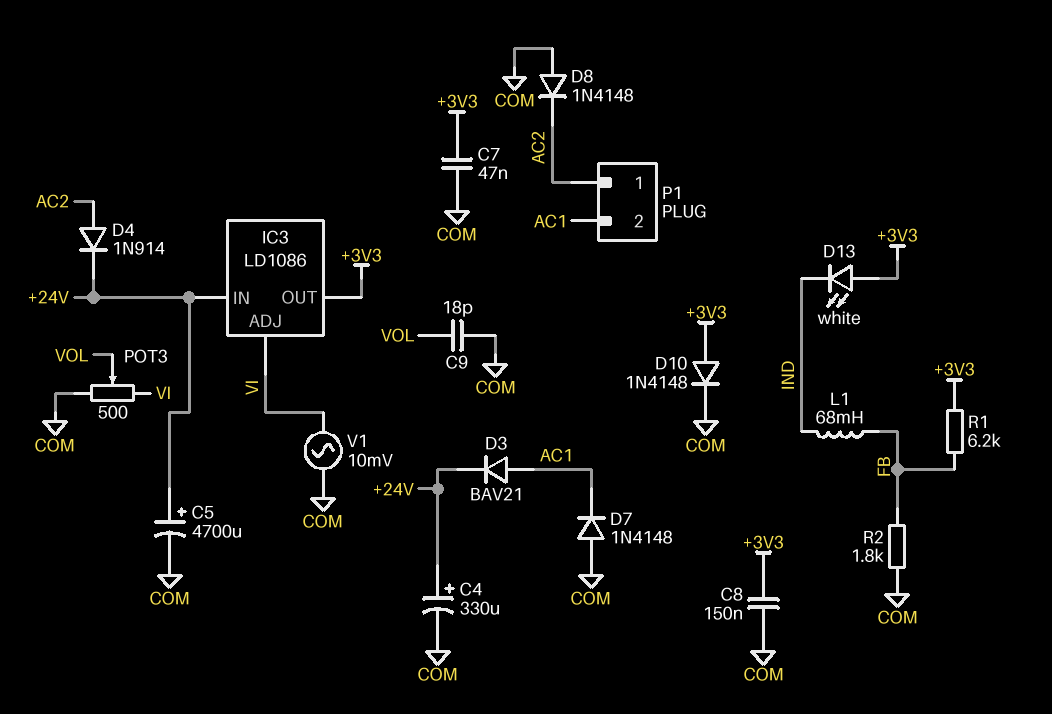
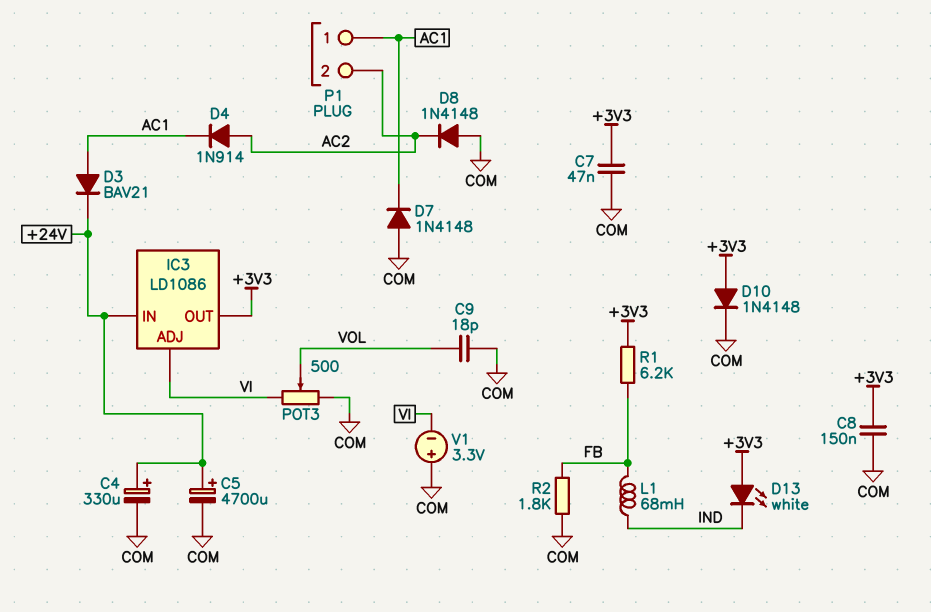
D4: diode 1N914 (A AC2, K +24V) -> diode 1N914 (A AC2, K AC1)
P1 pin 1: AC2 -> AC1
P1 pin 2: AC1 -> AC2
V1: AC 10mV (COM, VI) -> 3.3V (plus COM, minus VI)

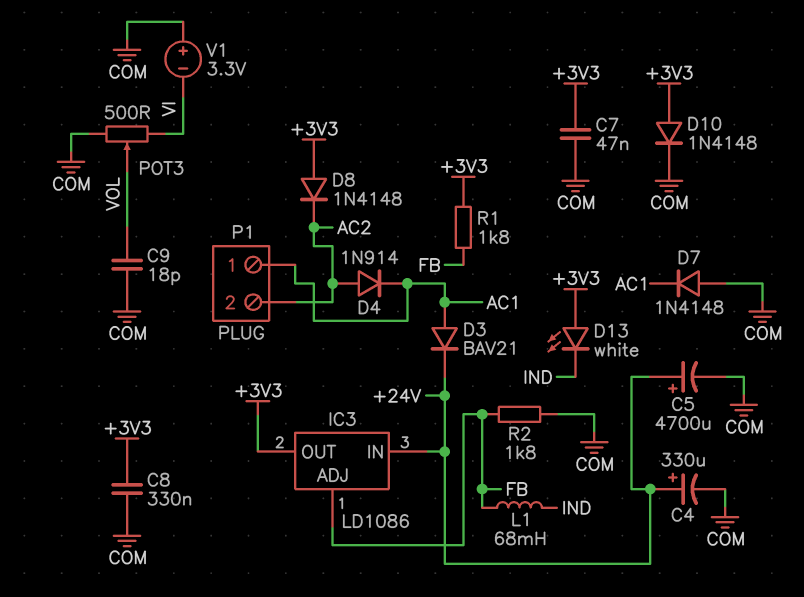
C8: 150nF (+3V3, COM) -> 330nF (+3V3, COM)
D8: diode 1N4148 (A COM, K AC2) -> diode 1N4148 (A +3V3, K AC2)
IC3 pin ADJ: VI -> FB
R1: 6.2k (+3V3, FB) -> 1.8k (+3V3, FB)

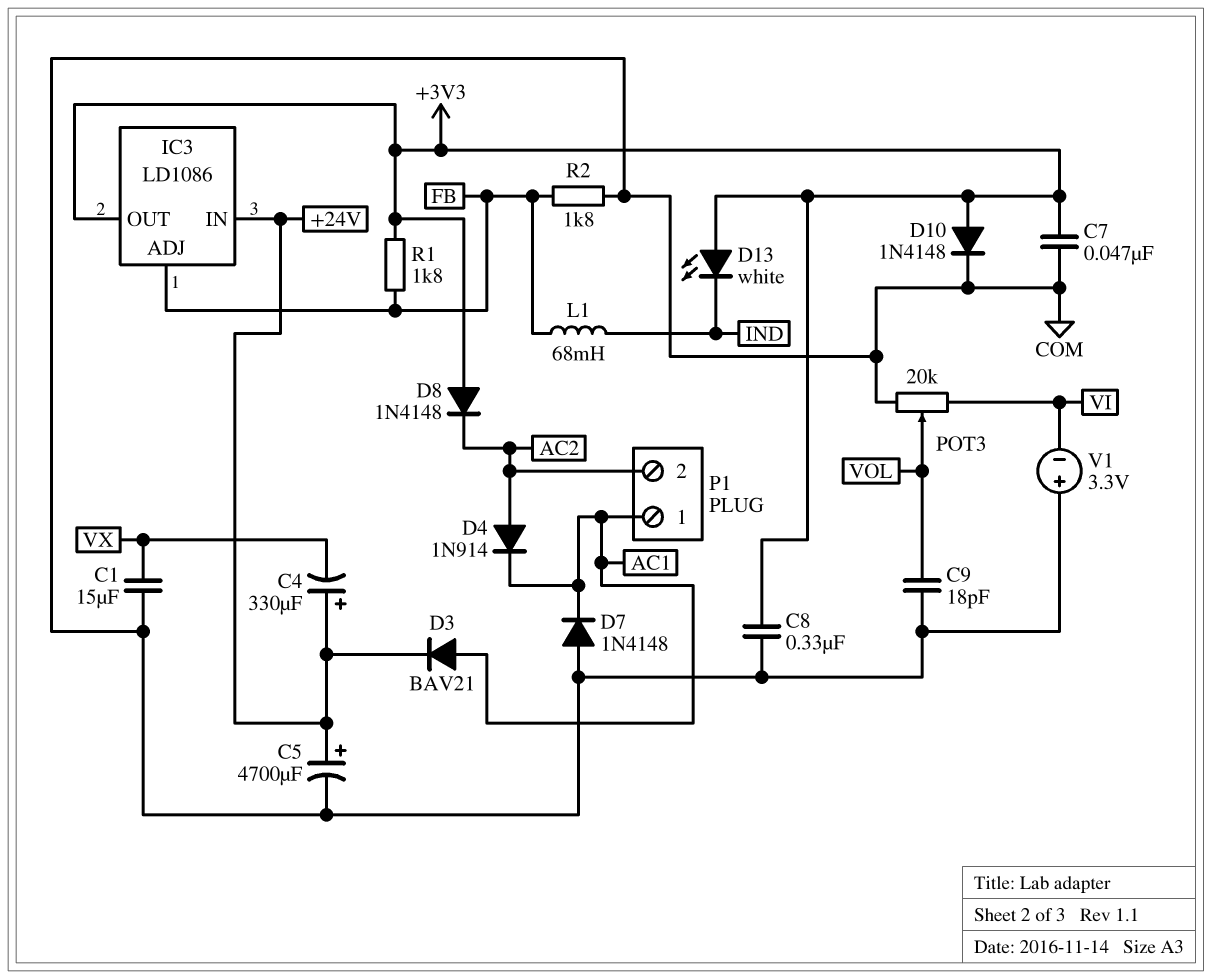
C1: none -> 15uF (COM, VX)
C4: 330uF (plus +24V, minus COM) -> 330uF (plus +24V, minus VX)
POT3: 500 (COM, VI, wiper VOL) -> 20k (COM, VI, wiper VOL)

